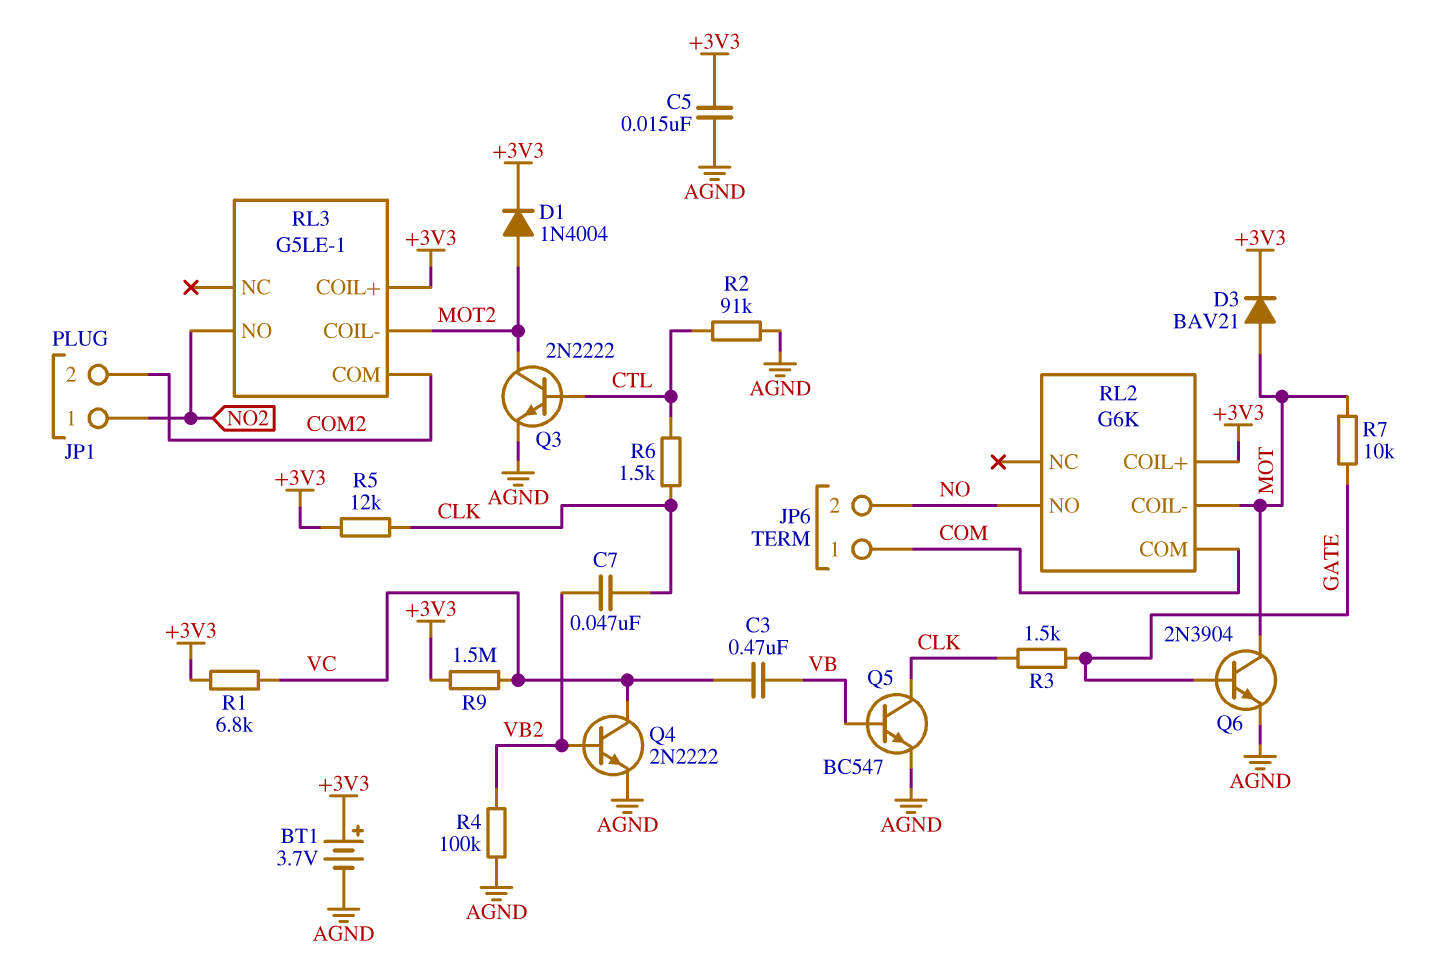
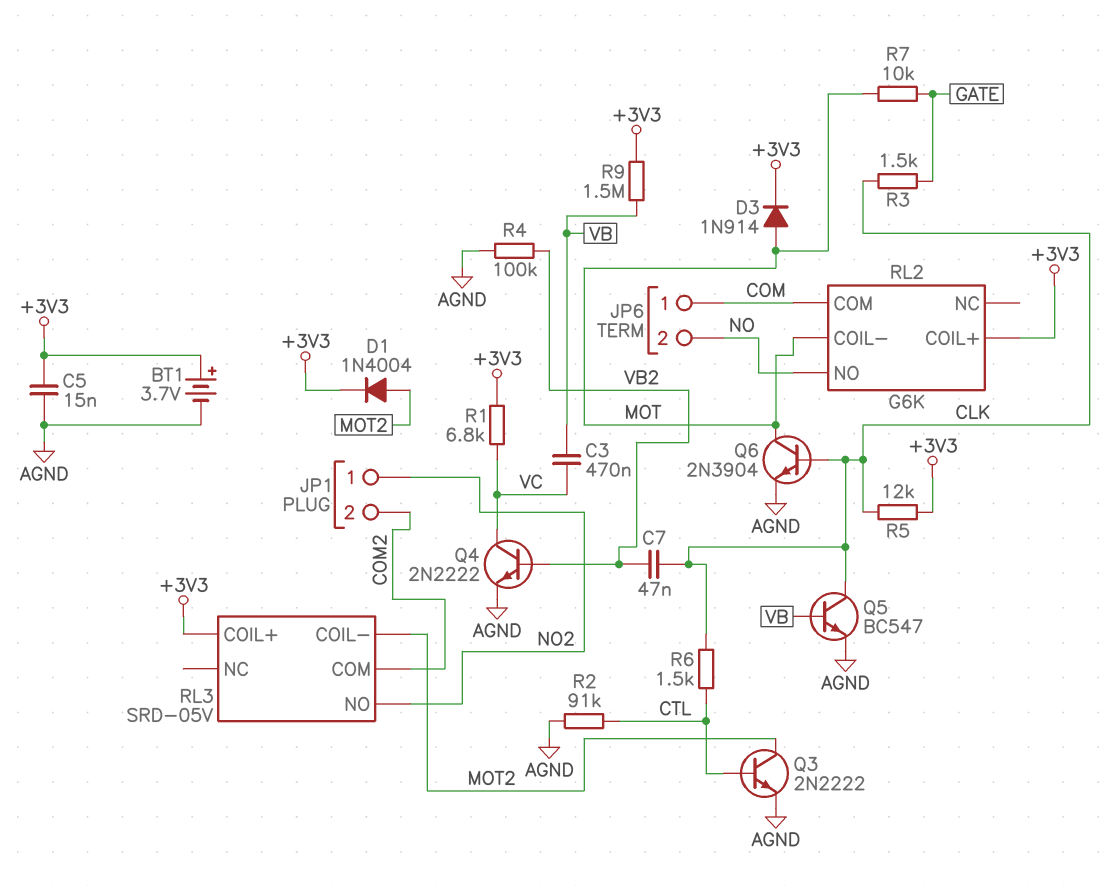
D3: diode BAV21 (A MOT, K +3V3) -> diode 1N914 (A MOT, K +3V3)
Q6: NPN 2N3904 (B GATE, C MOT, E AGND) -> NPN 2N3904 (B CLK, C MOT, E AGND)
R9: 1.5M (+3V3, VC) -> 1.5M (+3V3, VB)
RL3: G5LE-1 -> SRD-05V

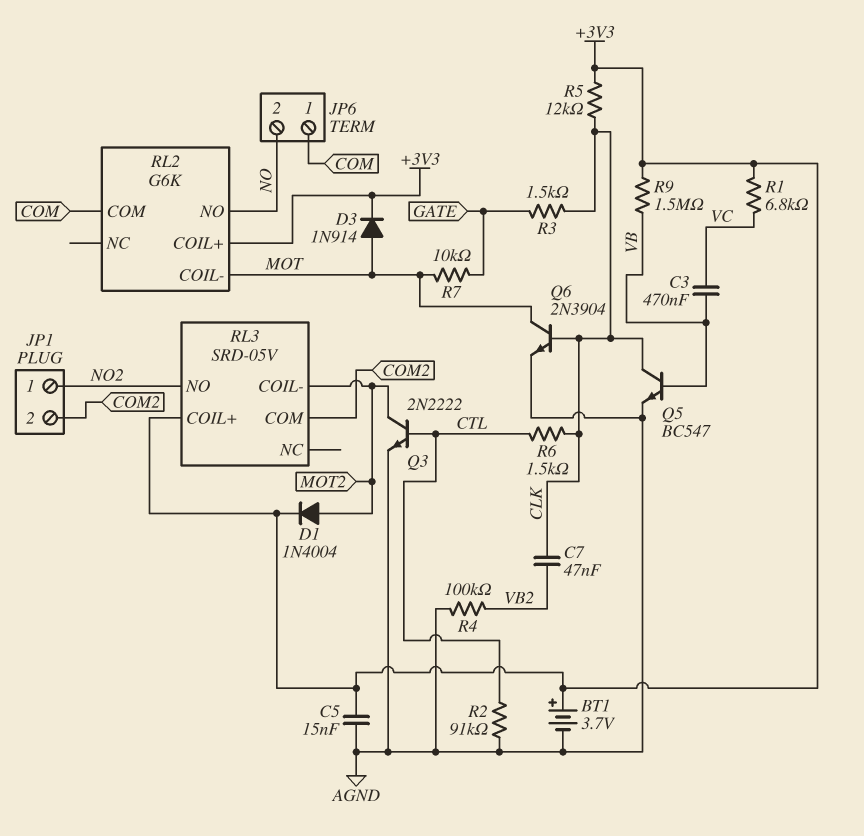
Q4: NPN 2N2222 (B VB2, C VC, E AGND) -> none

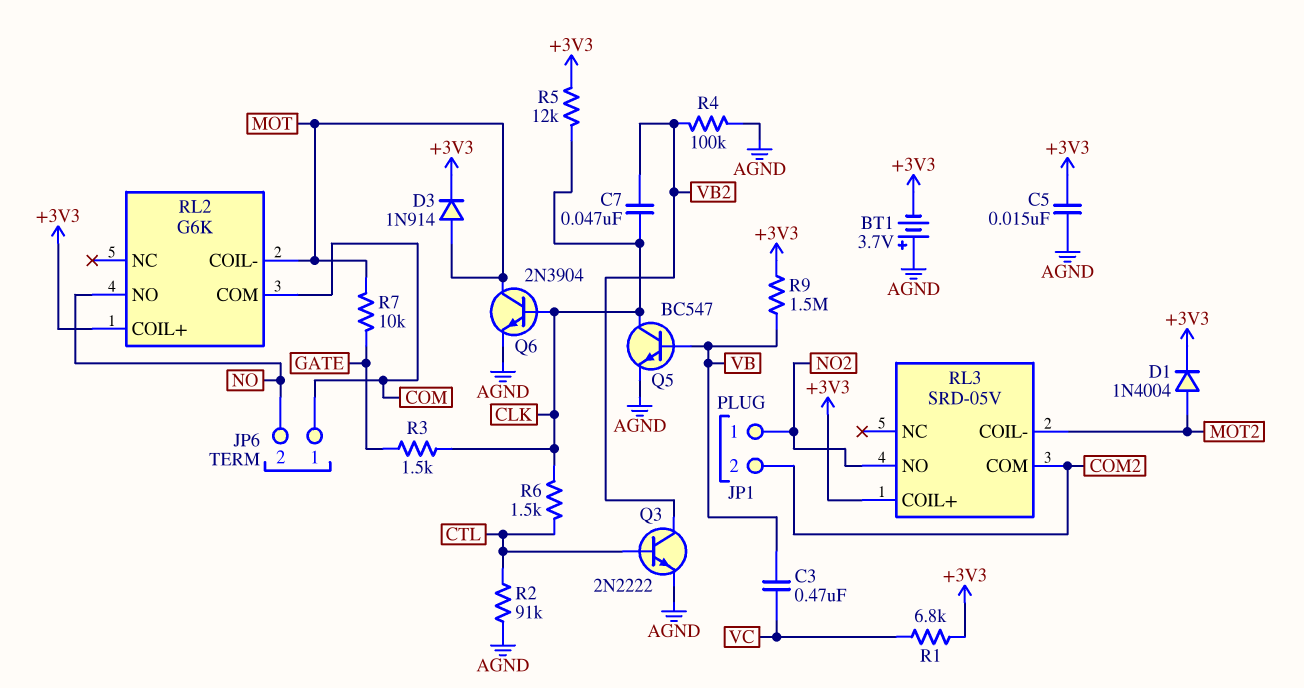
BT1: 3.7V (plus +3V3, minus AGND) -> 3.7V (plus AGND, minus +3V3)
Q3: NPN 2N2222 (B CTL, C MOT2, E AGND) -> NPN 2N2222 (B CTL, C VB2, E AGND)

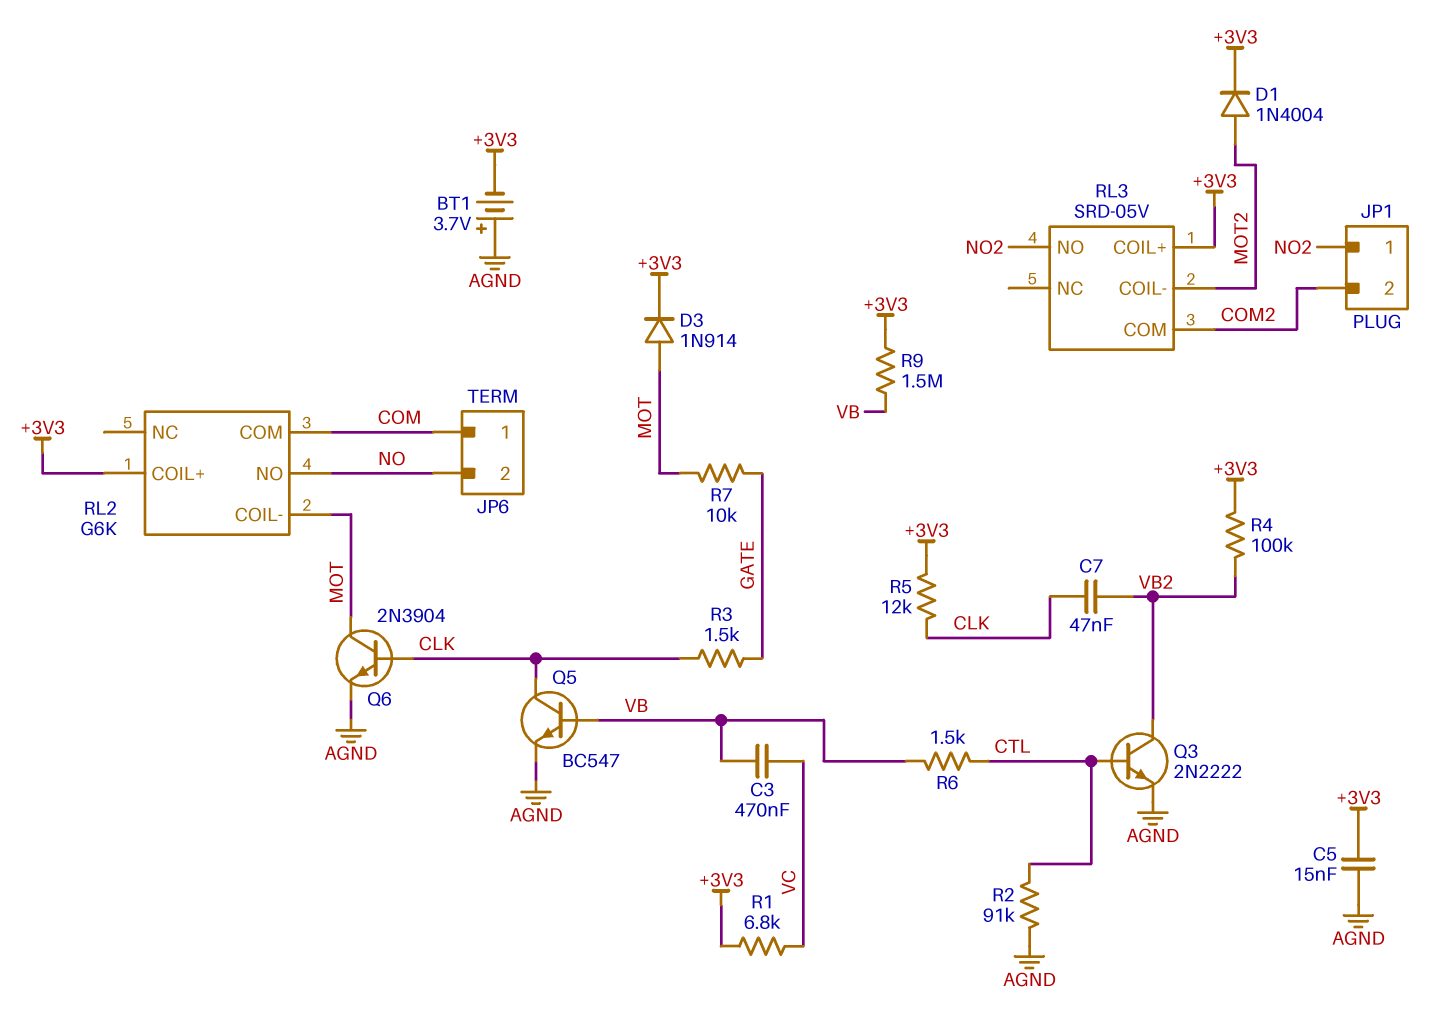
R4: 100k (AGND, VB2) -> 100k (+3V3, VB2)
R6: 1.5k (CLK, CTL) -> 1.5k (CTL, VB)

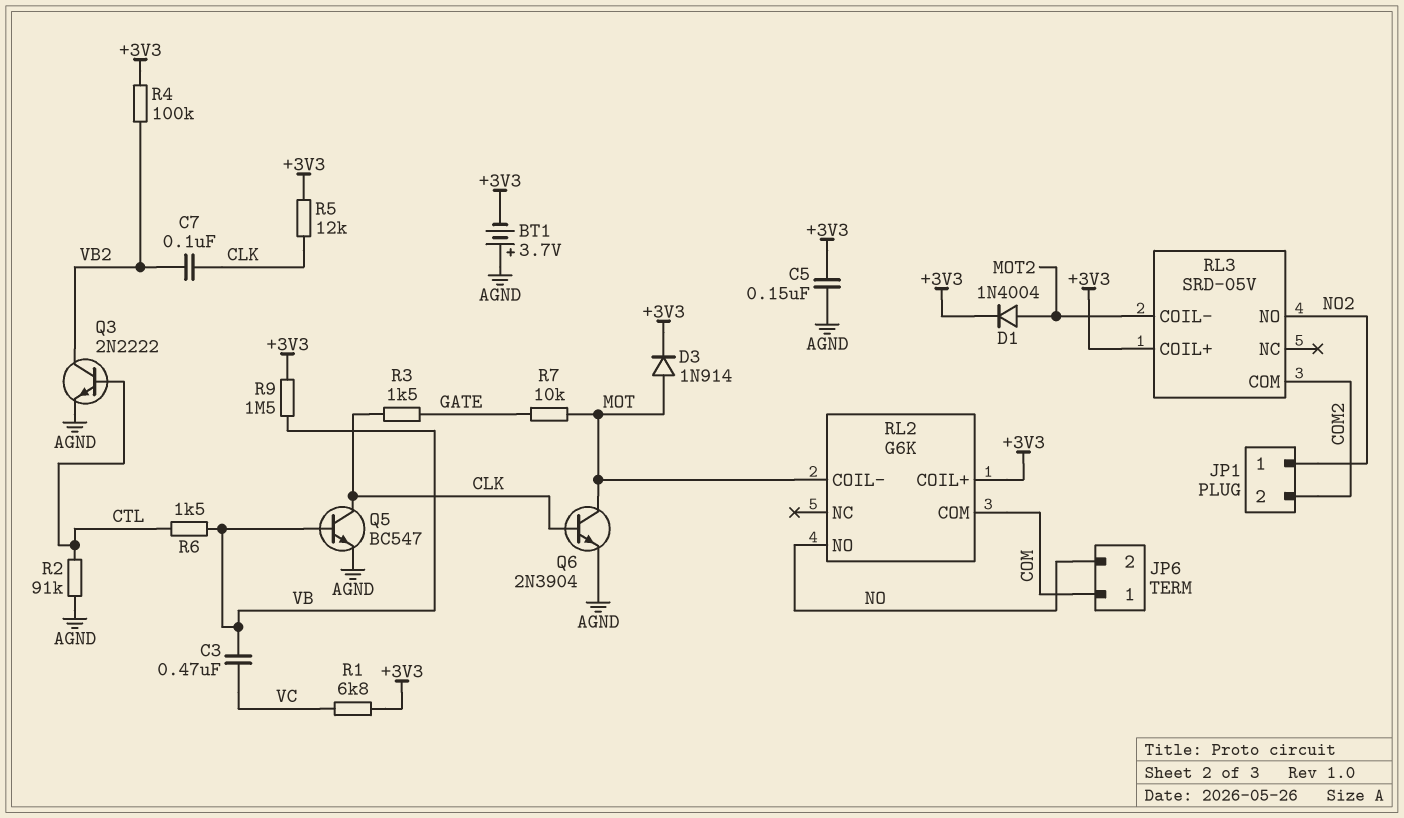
C5: 15nF (+3V3, AGND) -> 150nF (+3V3, AGND)
C7: 47nF (CLK, VB2) -> 100nF (CLK, VB2)

